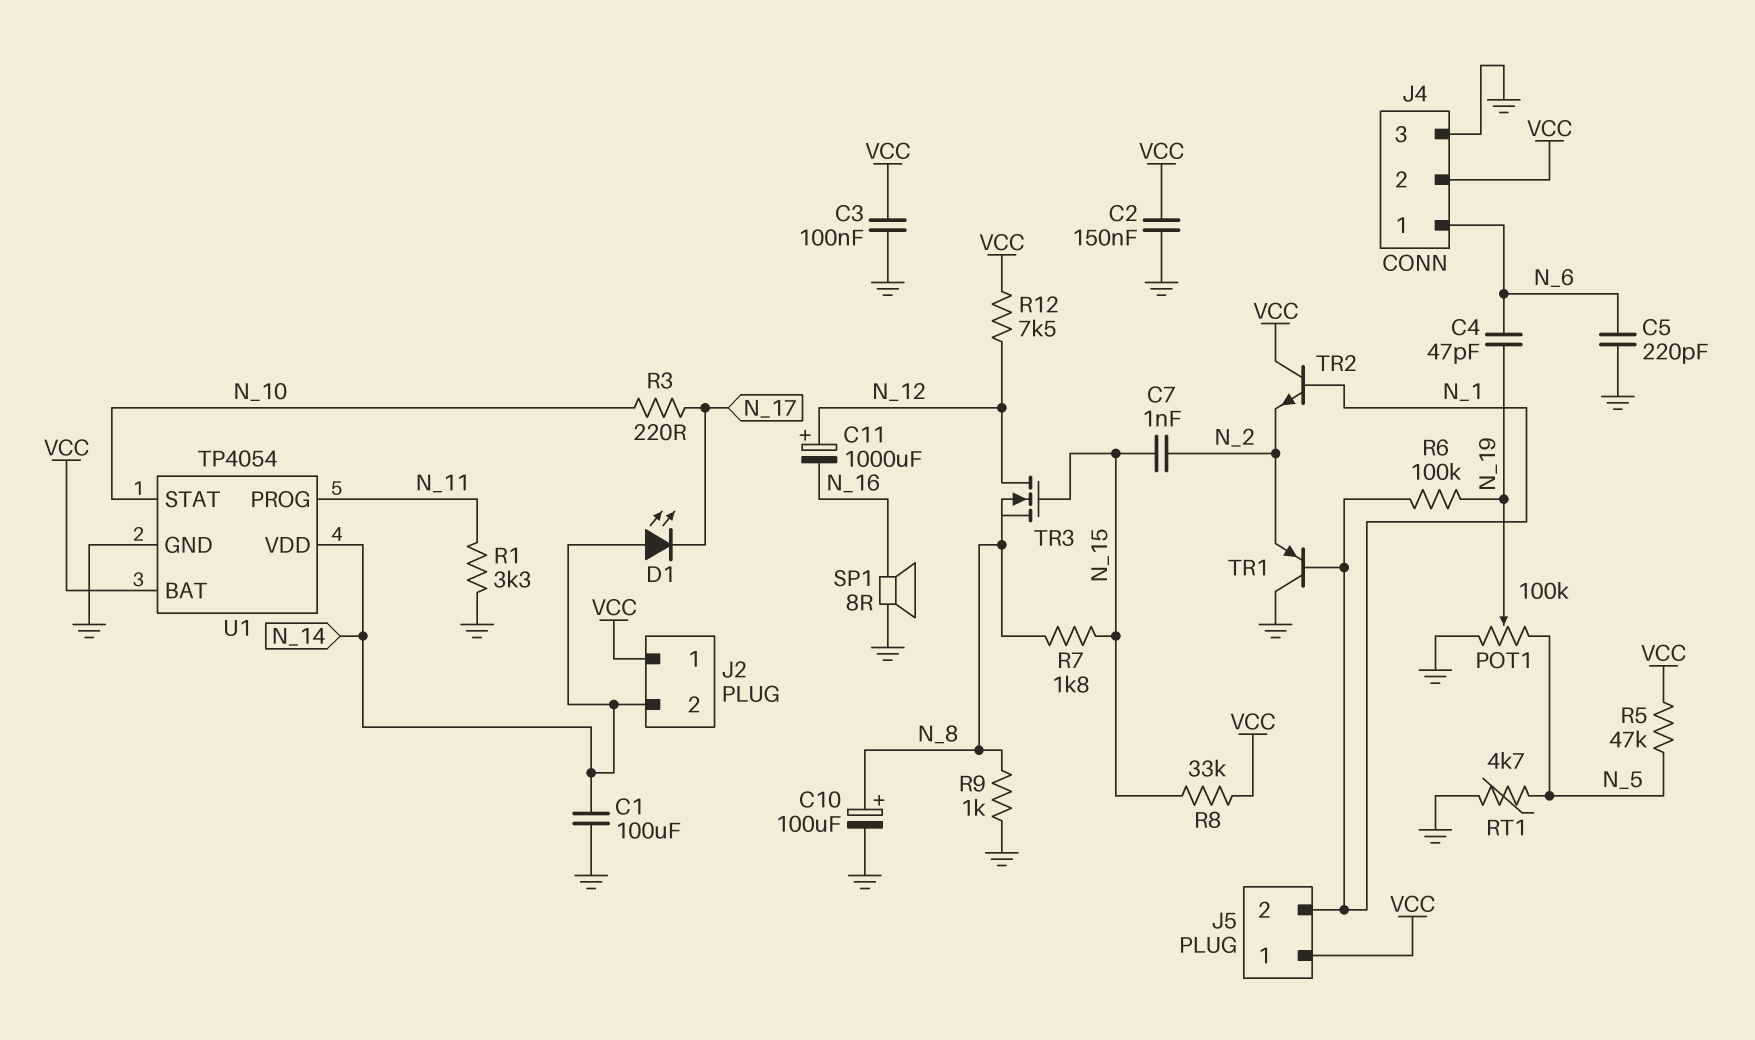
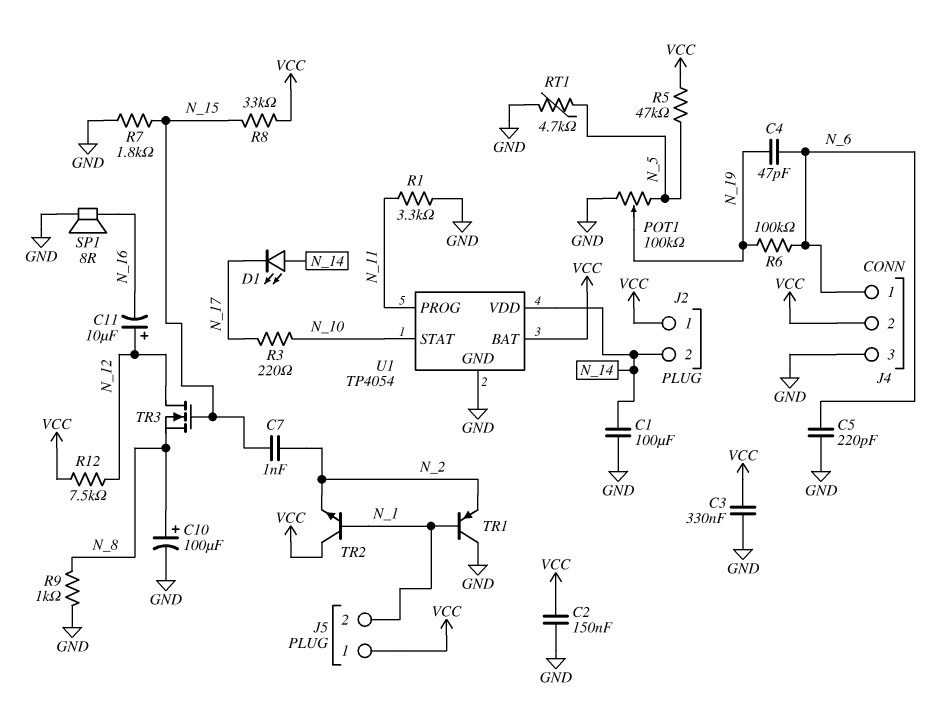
C3: 100nF (GND, VCC) -> 330nF (GND, VCC)
C11: 1000uF (plus N_12, minus N_16) -> 10uF (plus N_12, minus N_16)
R6: 100k (N_1, N_19) -> 100k (N_6, N_19)
R7: 1.8k (N_8, N_15) -> 1.8k (GND, N_15)

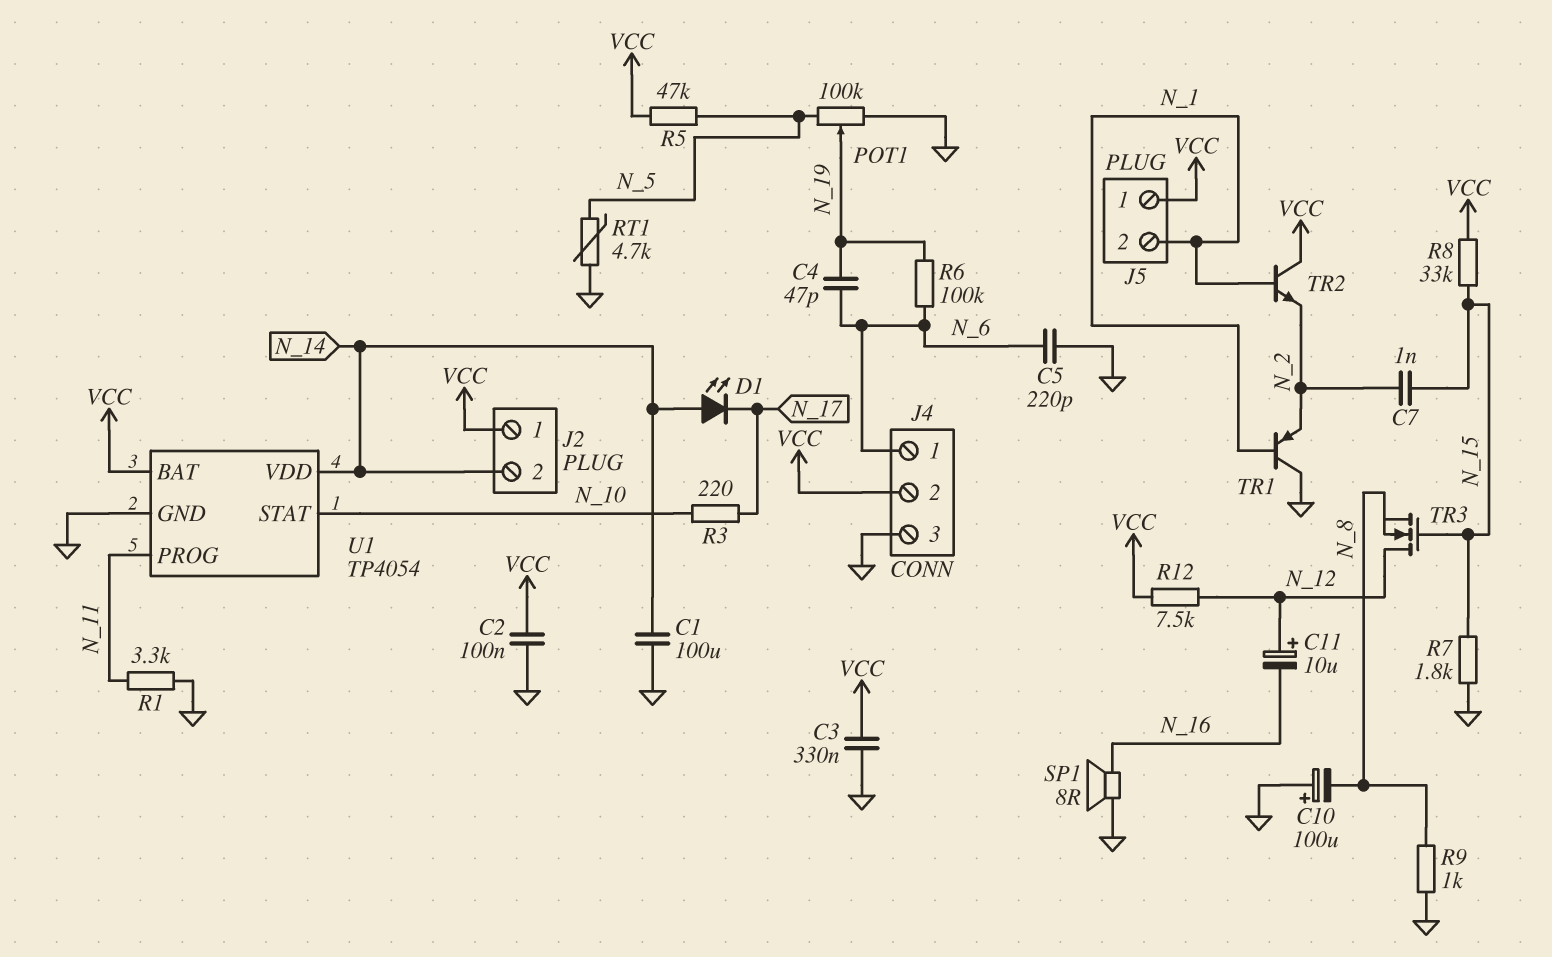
C2: 150nF (GND, VCC) -> 100nF (GND, VCC)
C10: 100uF (plus N_8, minus GND) -> 100uF (plus GND, minus N_8)

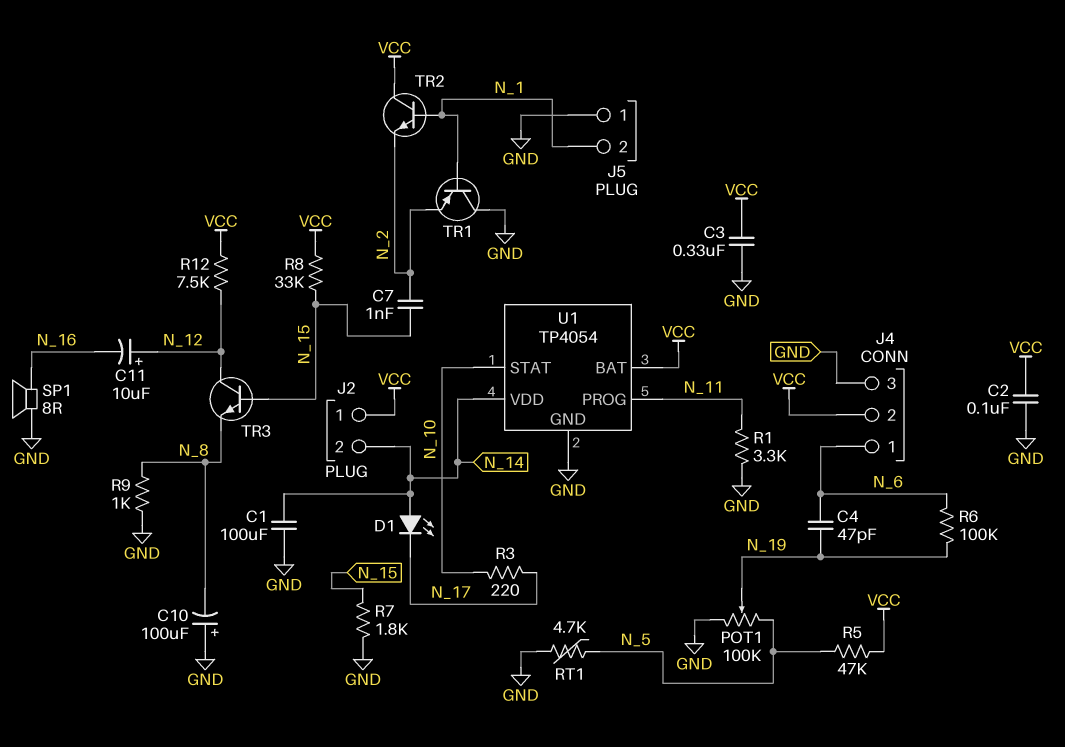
C5: 220pF (GND, N_6) -> none
J5 pin 1: VCC -> GND
TR3: NMOS (G N_15, D N_12, S N_8) -> NPN (B N_15, C N_12, E N_8)

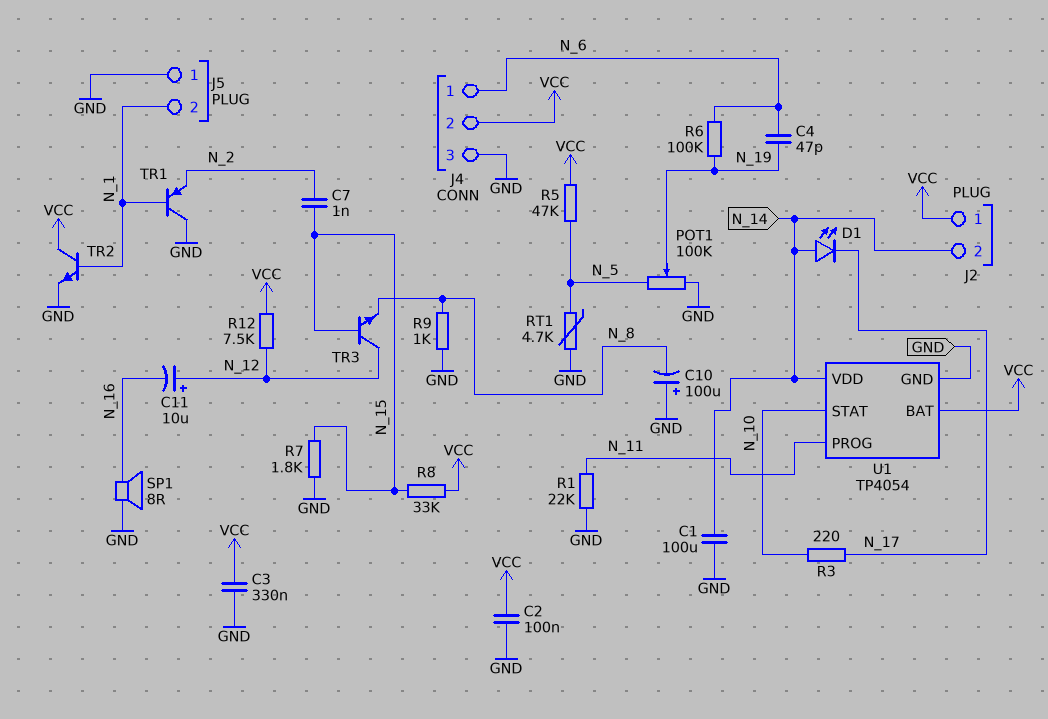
R1: 3.3k (GND, N_11) -> 22k (GND, N_11)
TR2: NPN (B N_1, C VCC, E N_2) -> NPN (B N_1, C VCC, E GND)

